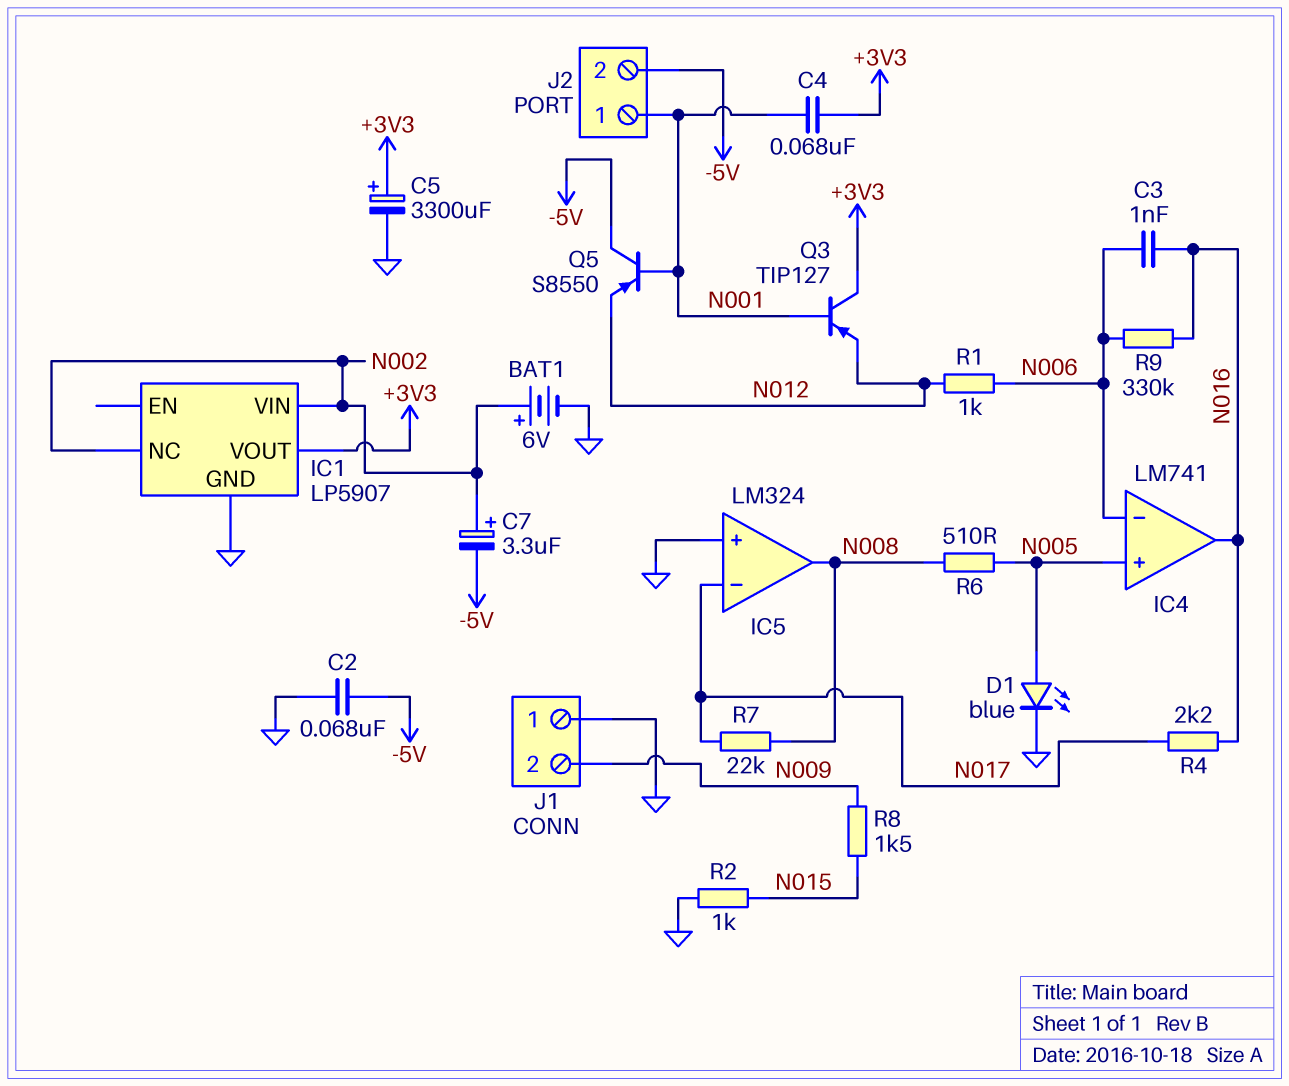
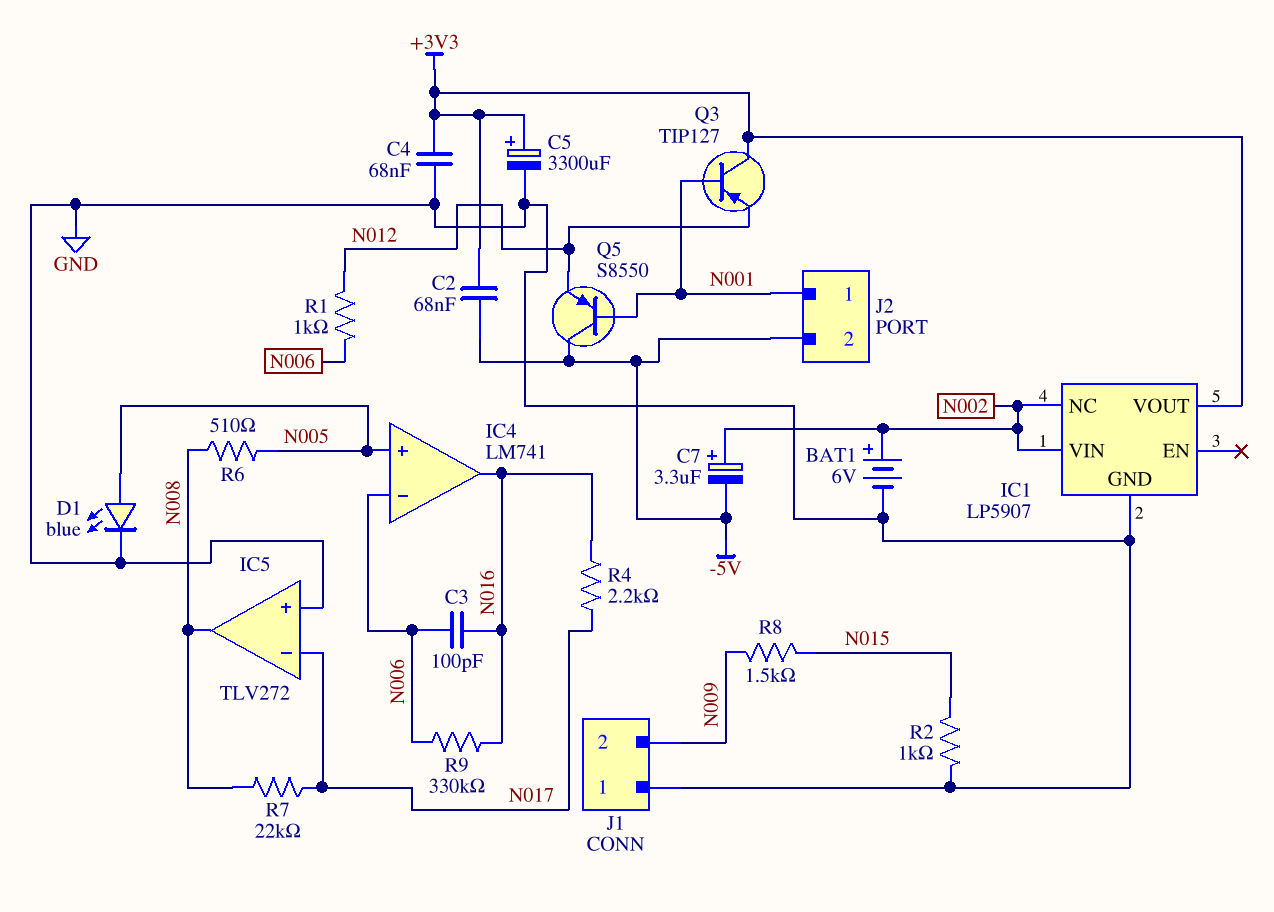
C2: 68nF (-5V, GND) -> 68nF (+3V3, -5V)
C3: 1nF (N006, N016) -> 100pF (N006, N016)
C4: 68nF (+3V3, N001) -> 68nF (+3V3, GND)
IC5: LM324 -> TLV272

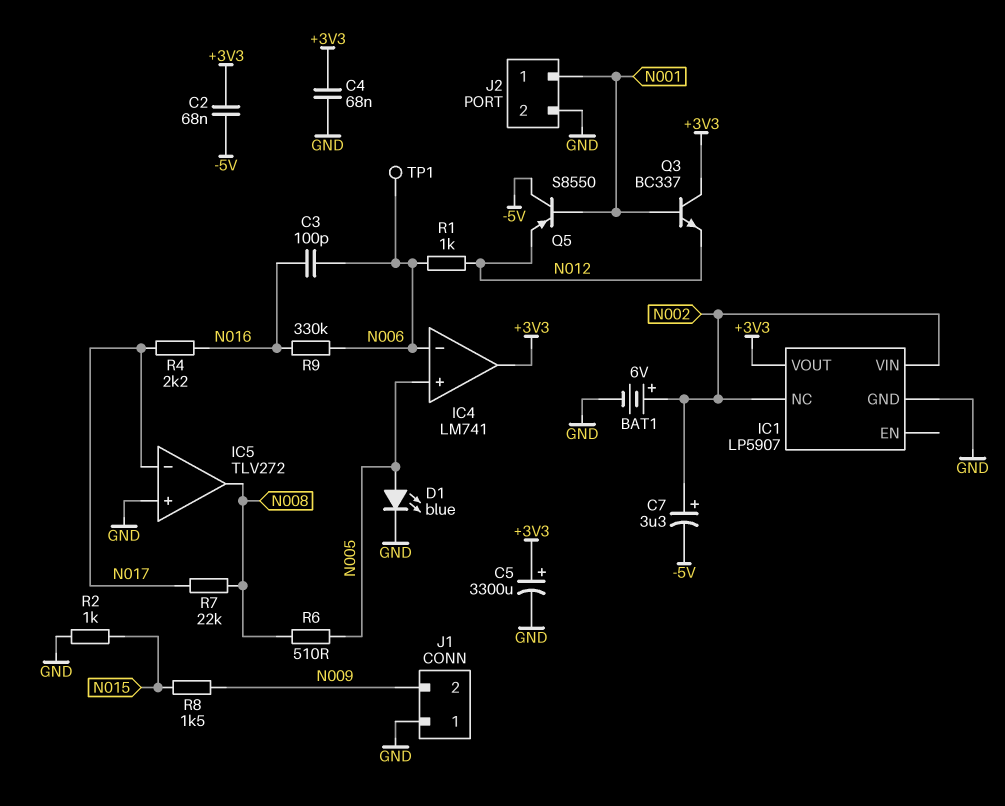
IC4 pin out: N016 -> +3V3
J2 pin 2: -5V -> GND
Q3: PNP TIP127 (B N001, C +3V3, E N012) -> NPN BC337 (B N001, C +3V3, E N012)
TP1: none -> test point (N006)

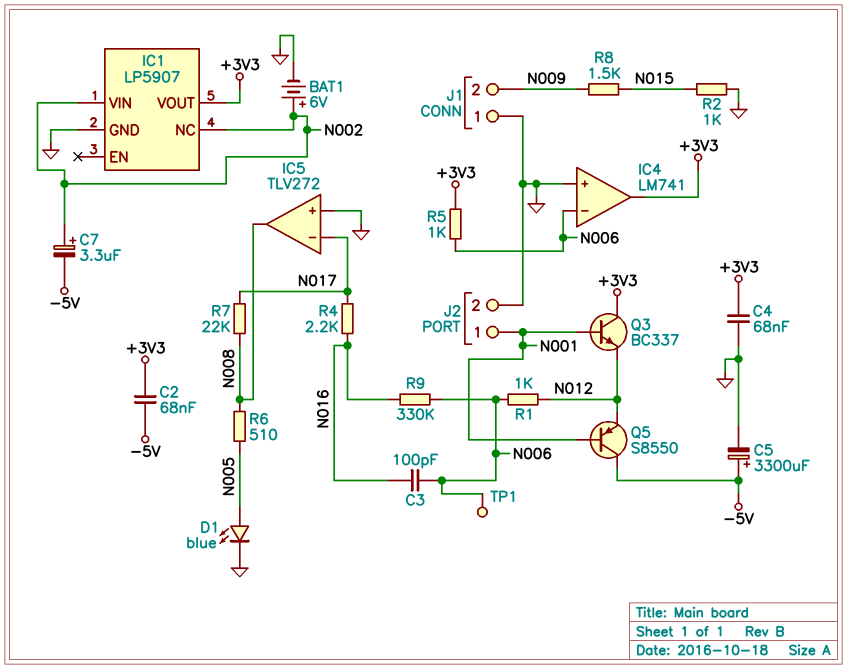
C5: 3300uF (plus +3V3, minus GND) -> 3300uF (plus -5V, minus GND)
IC4 pin in+: N005 -> GND
R5: none -> 1k (+3V3, N006)

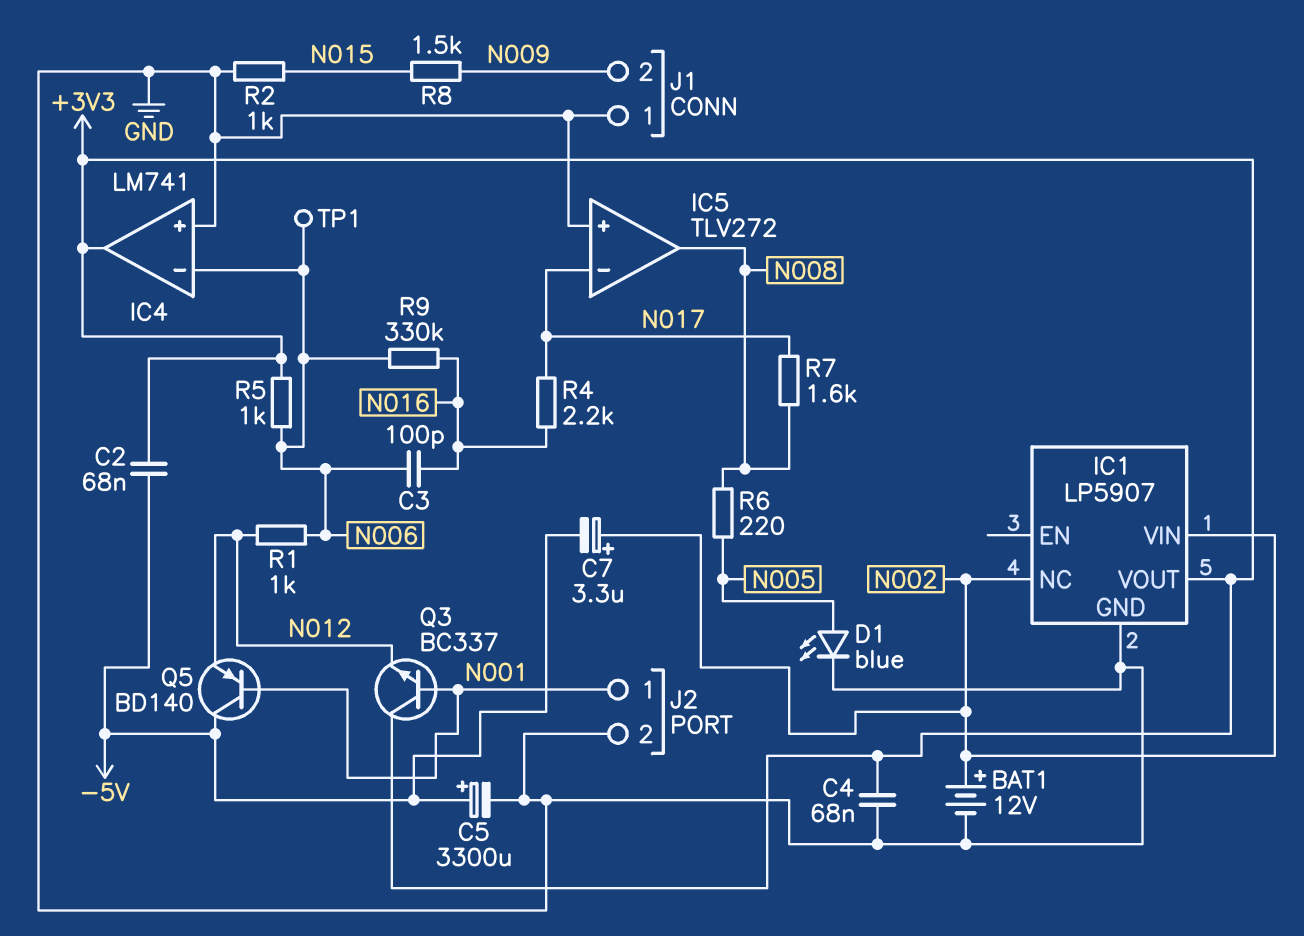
BAT1: 6V (plus N002, minus GND) -> 12V (plus N002, minus GND)
Q5: PNP S8550 (B N001, C -5V, E N012) -> PNP BD140 (B N001, C -5V, E N012)
R6: 510 (N005, N008) -> 220 (N005, N008)
R7: 22k (N008, N017) -> 1.6k (N008, N017)

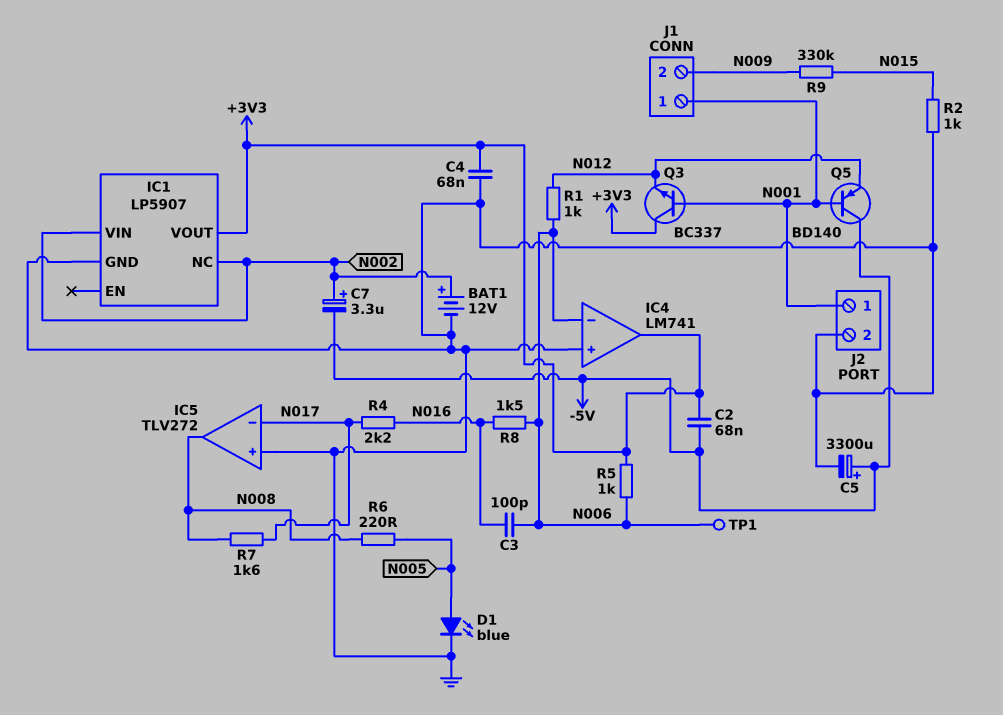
J1 pin 1: GND -> N001
R8: 1.5k (N009, N015) -> 1.5k (N006, N016)
R9: 330k (N006, N016) -> 330k (N009, N015)

